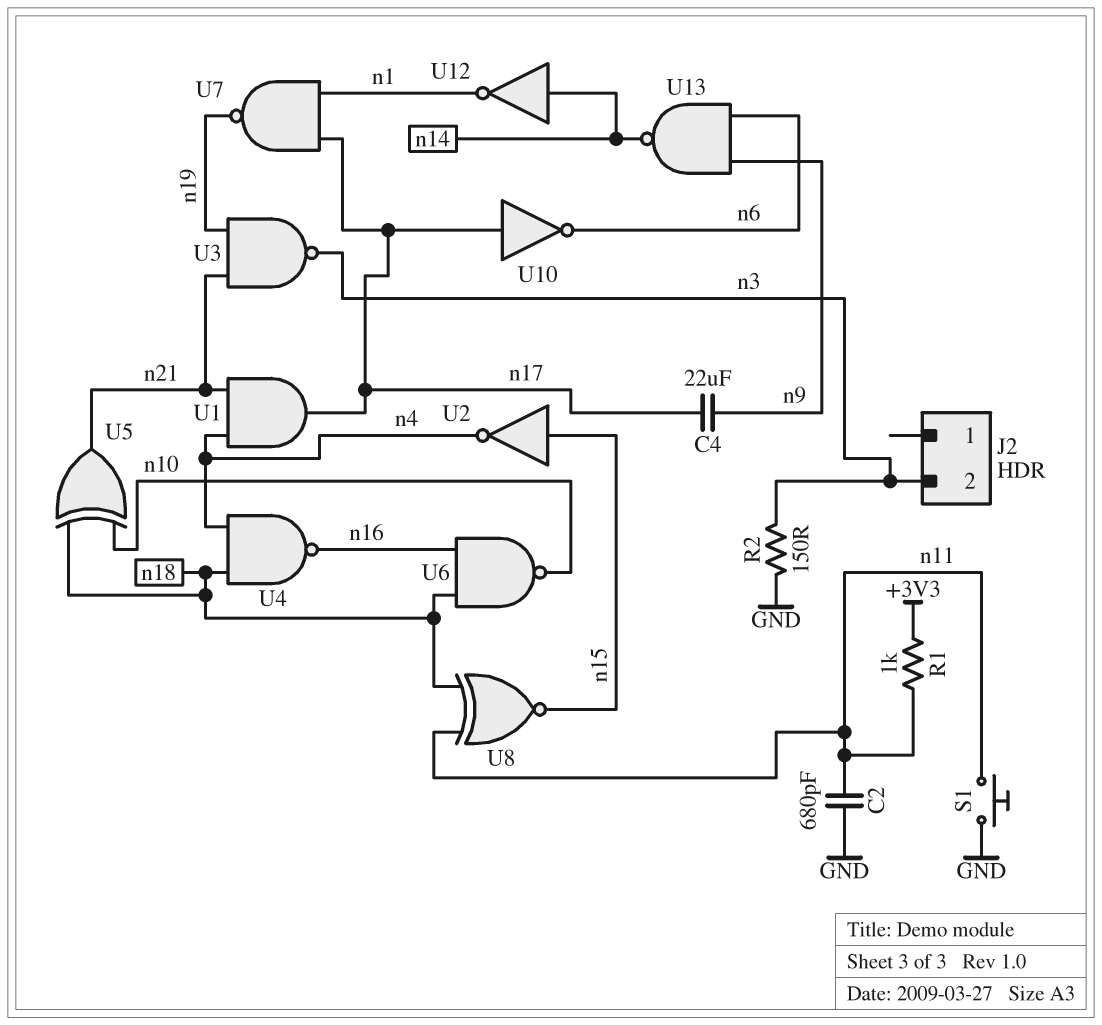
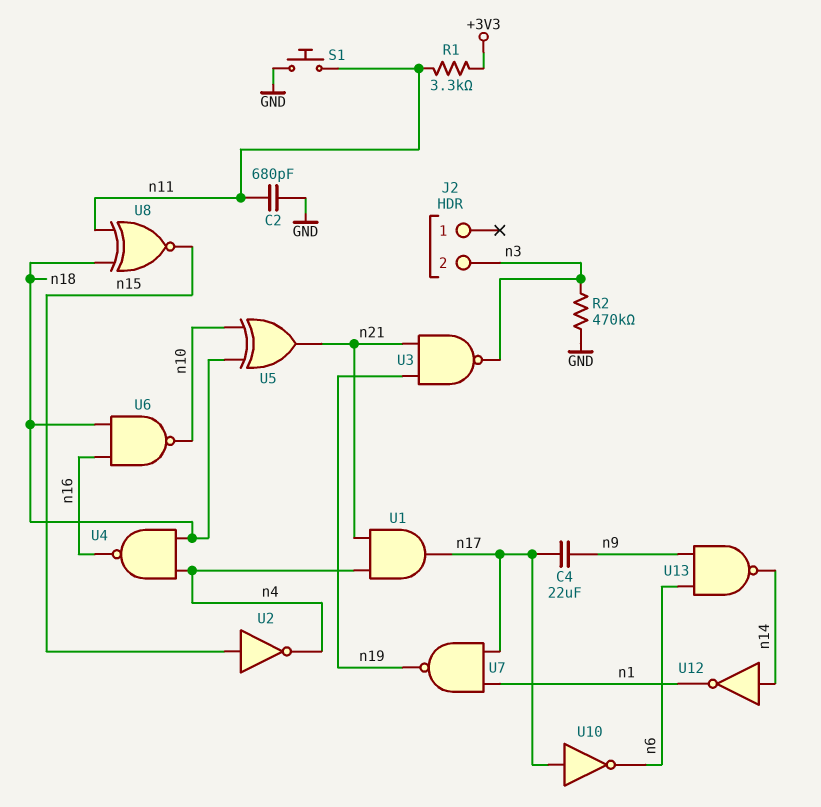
R1: 1k (+3V3, n11) -> 3.3k (+3V3, n11)
R2: 150 (GND, n3) -> 470k (GND, n3)

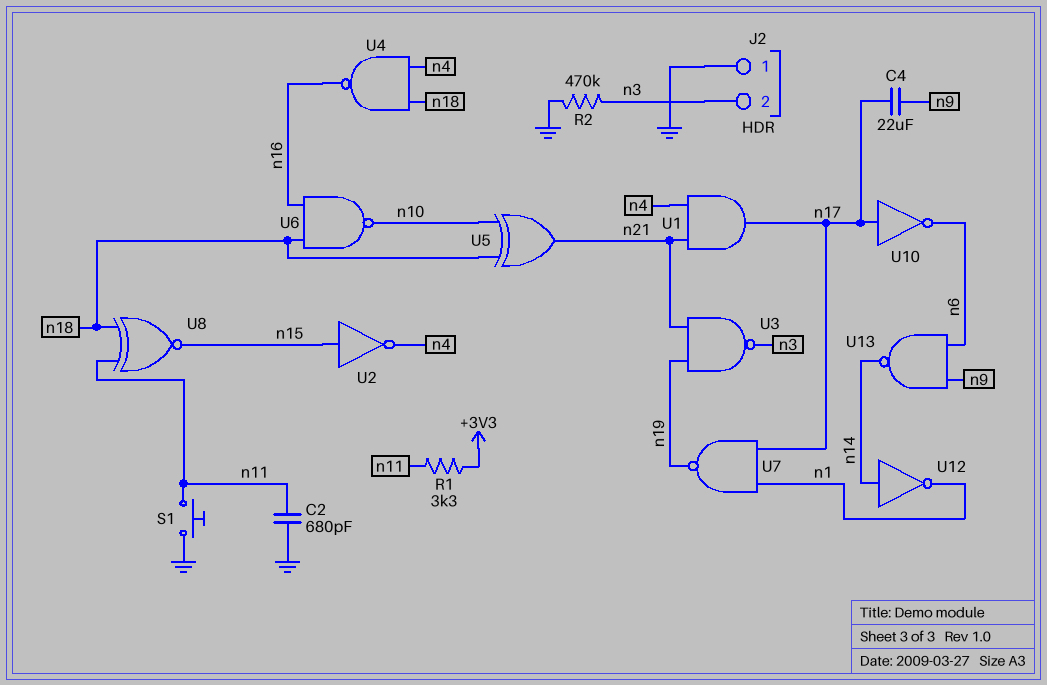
J2 pin 1: none -> GND

